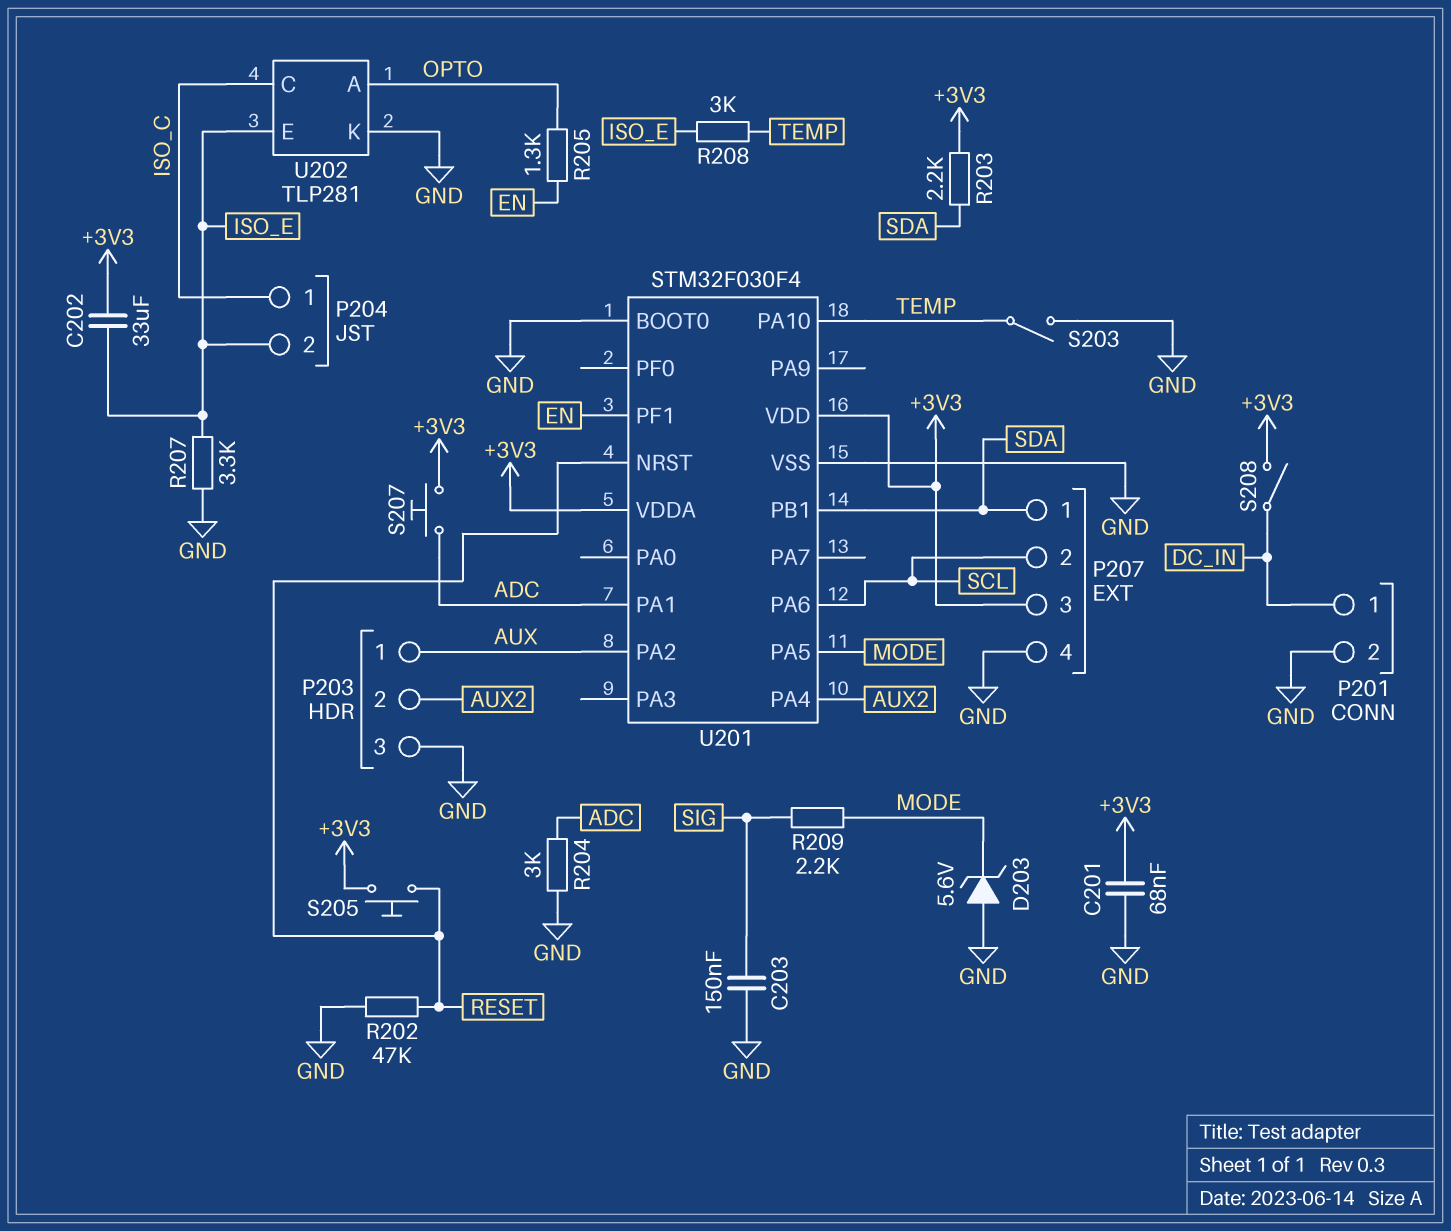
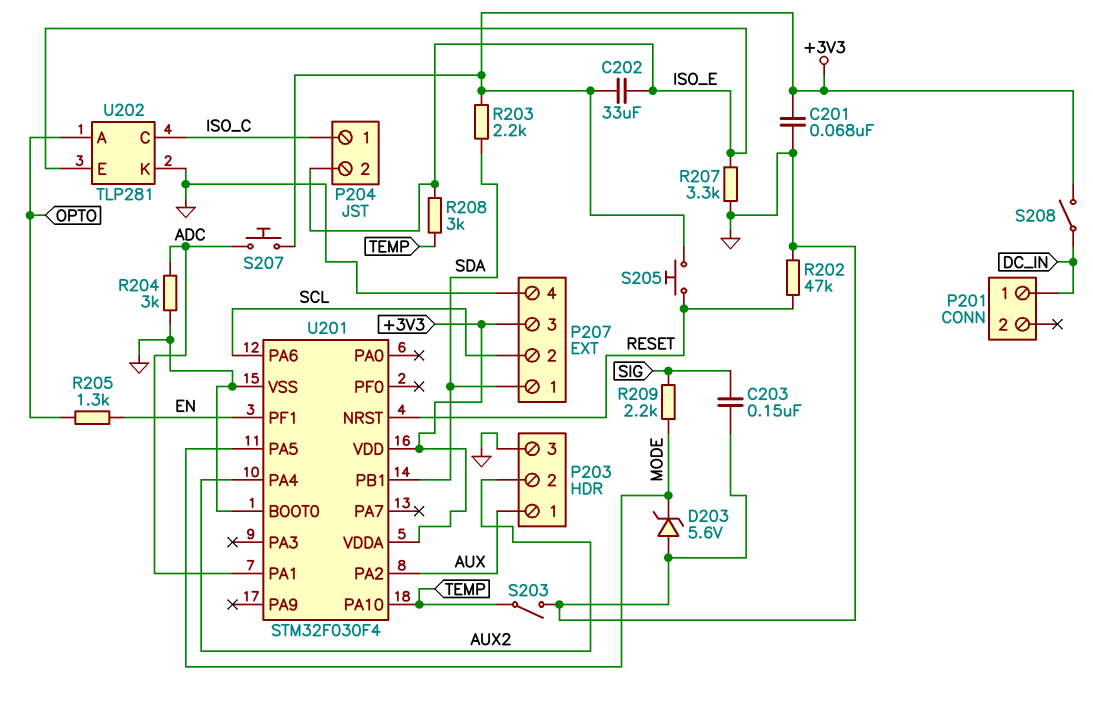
P201 pin 2: GND -> none

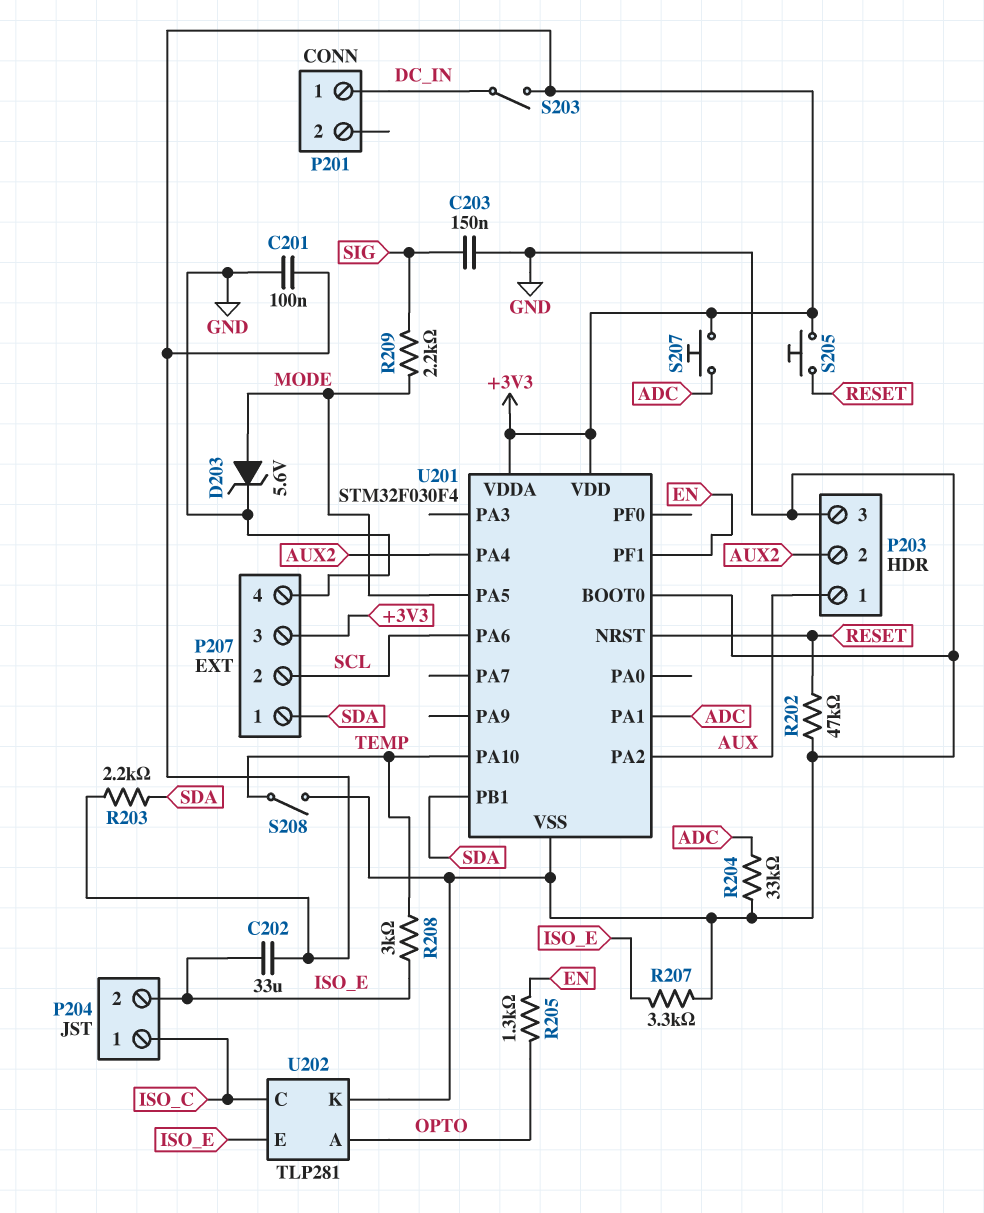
C201: 68nF (+3V3, GND) -> 100nF (+3V3, GND)
D203: zener 5.6V (A GND, K MODE) -> zener 5.6V (A MODE, K GND)
R204: 3k (ADC, GND) -> 33k (ADC, GND)
S203: switch (GND, TEMP) -> switch (+3V3, DC_IN)
S208: switch (+3V3, DC_IN) -> switch (GND, TEMP)

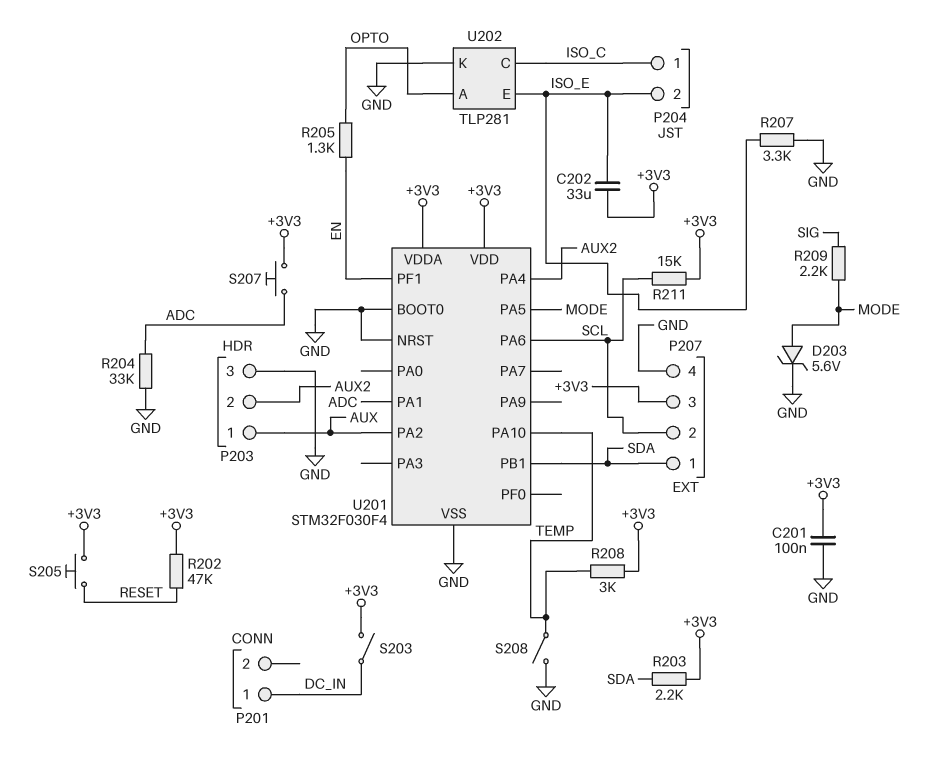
C203: 150nF (GND, SIG) -> none
R202: 47k (GND, RESET) -> 47k (+3V3, RESET)
R208: 3k (ISO_E, TEMP) -> 3k (+3V3, TEMP)
R211: none -> 15k (+3V3, SCL)
U201 pin NRST: RESET -> GND

